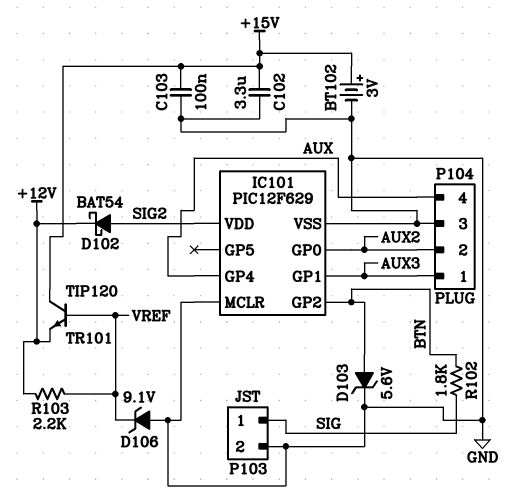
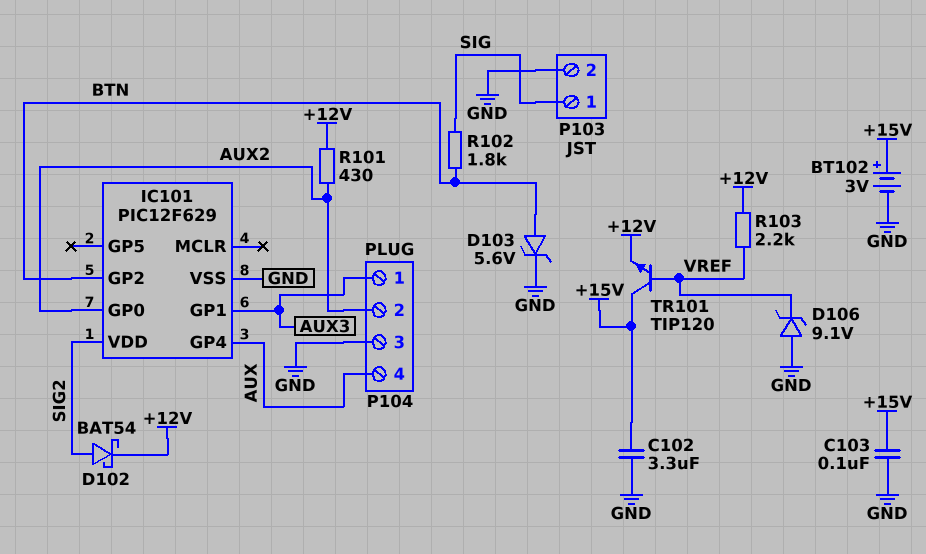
IC101 pin MCLR: GND -> none
R101: none -> 430 (+12V, AUX2)

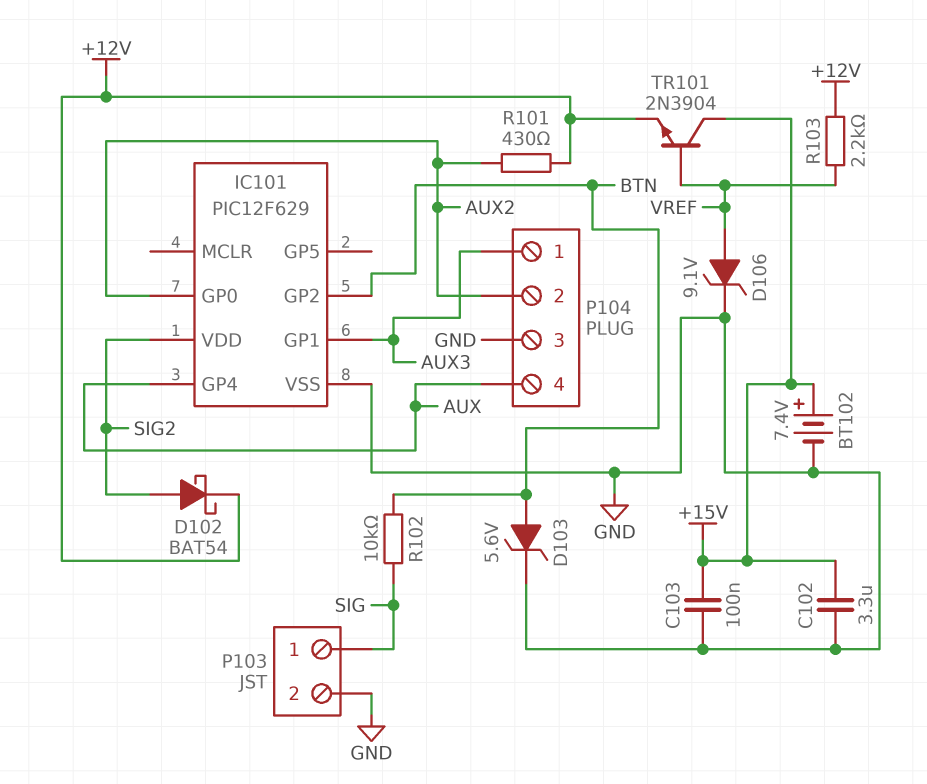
BT102: 3V (plus +15V, minus GND) -> 7.4V (plus +15V, minus GND)
D106: zener 9.1V (A GND, K VREF) -> zener 9.1V (A VREF, K GND)
R102: 1.8k (BTN, SIG) -> 10k (BTN, SIG)
TR101: NPN TIP120 (B VREF, C +15V, E +12V) -> NPN 2N3904 (B VREF, C +15V, E +12V)

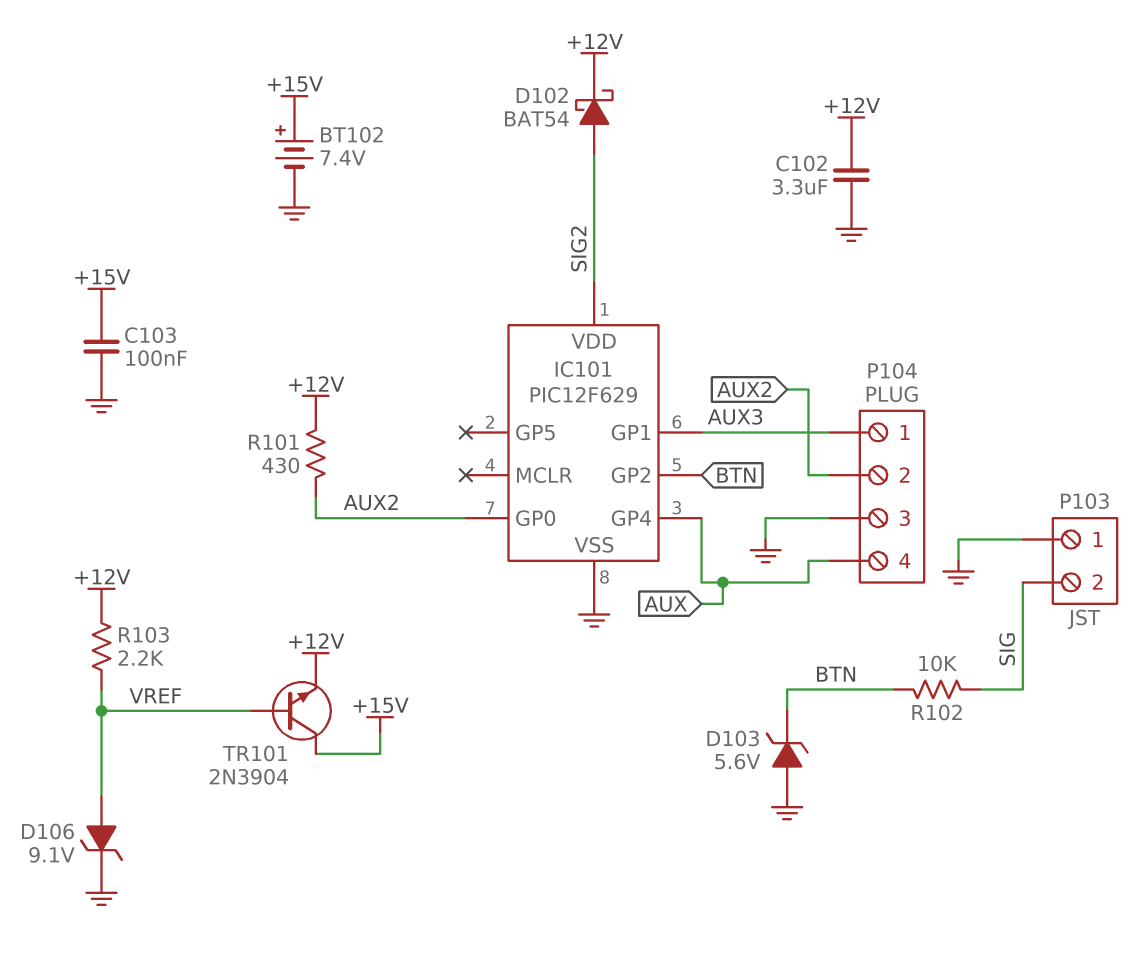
C102: 3.3uF (+15V, GND) -> 3.3uF (+12V, GND)
D103: zener 5.6V (A BTN, K GND) -> zener 5.6V (A GND, K BTN)
P103 pin 1: SIG -> GND
P103 pin 2: GND -> SIG

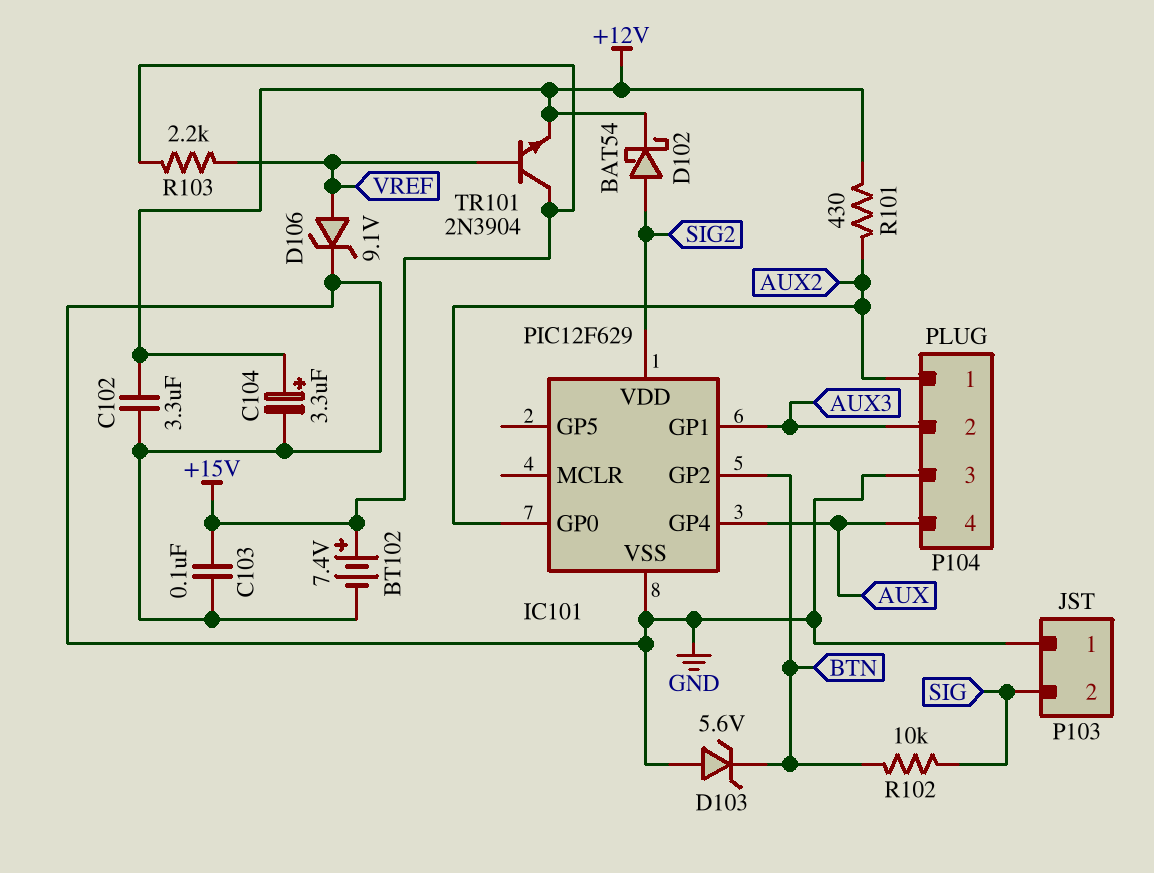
C104: none -> 3.3uF (plus +12V, minus GND)
P104 pin 1: AUX3 -> AUX2
P104 pin 2: AUX2 -> AUX3
R103: 2.2k (+12V, VREF) -> 2.2k (+15V, VREF)

